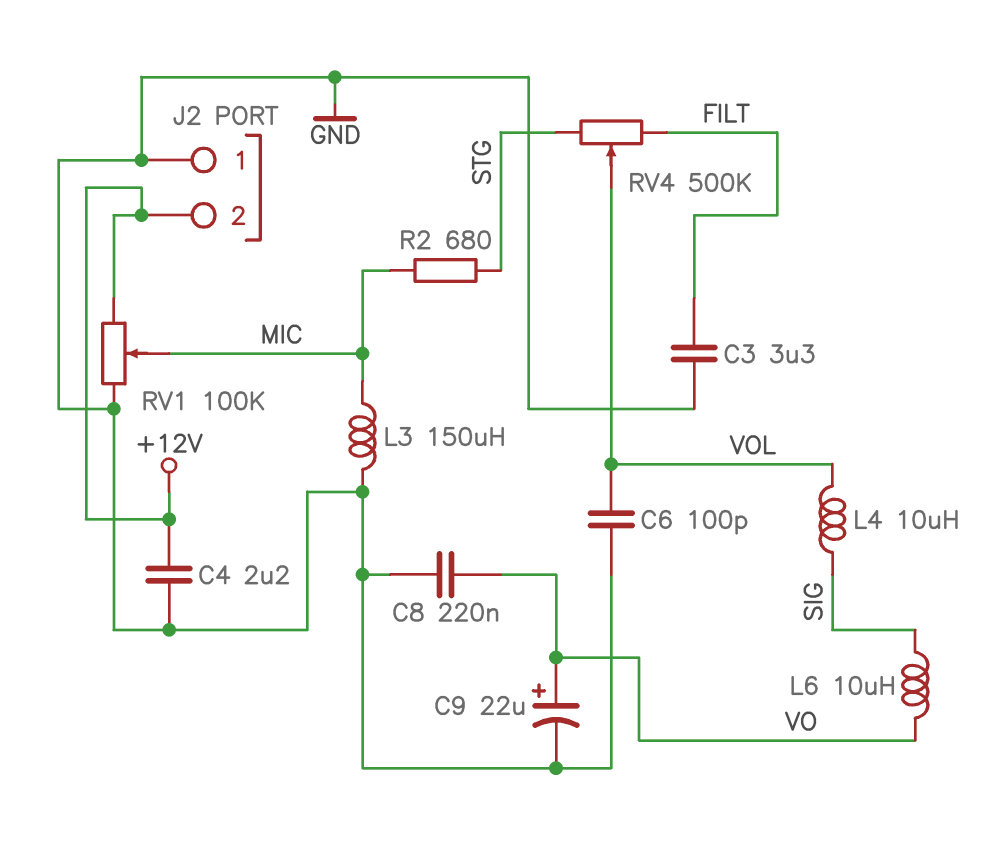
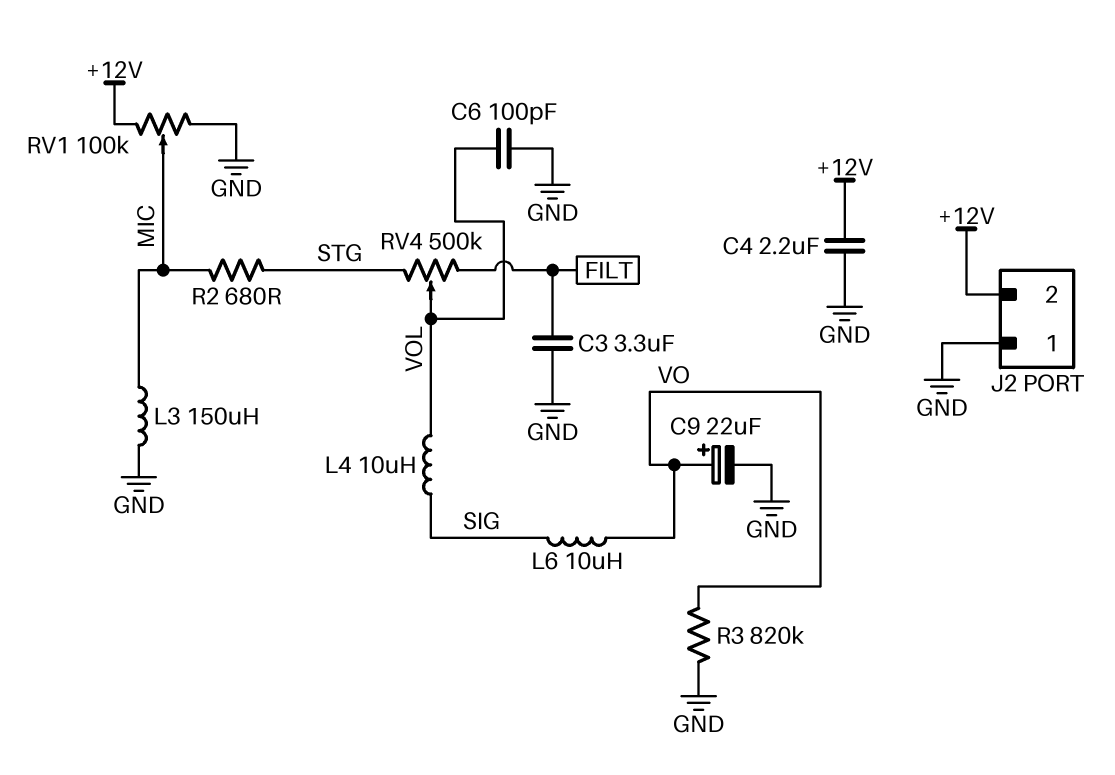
C8: 220nF (GND, VO) -> none
R3: none -> 820k (GND, VO)

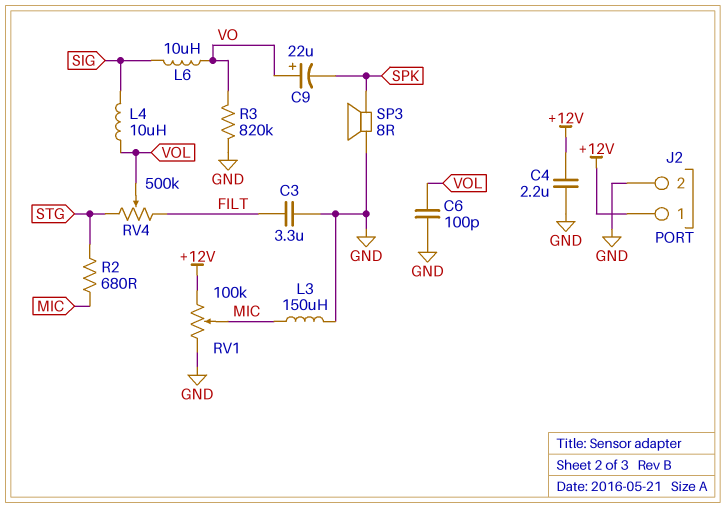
C9: 22uF (plus VO, minus GND) -> 22uF (plus VO, minus SPK)
J2 pin 1: GND -> +12V
J2 pin 2: +12V -> GND
SP3: none -> speaker 8R (GND, SPK)

